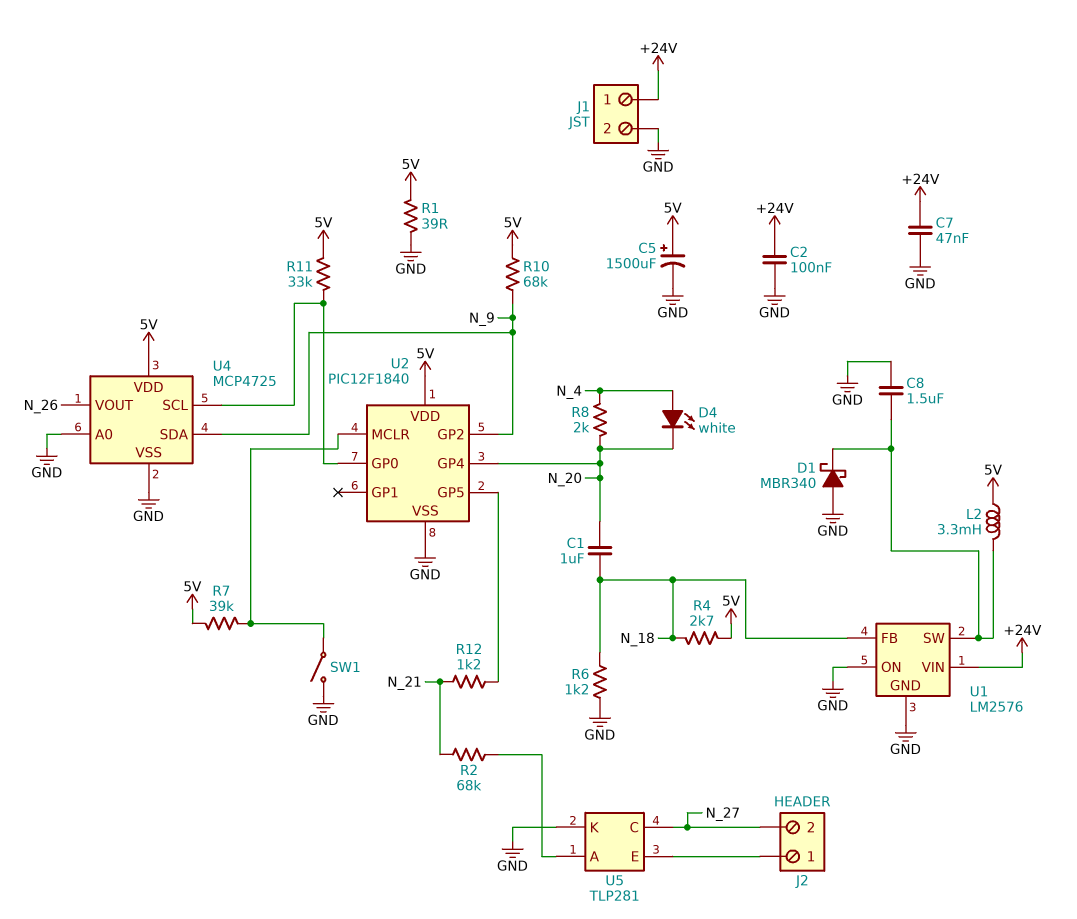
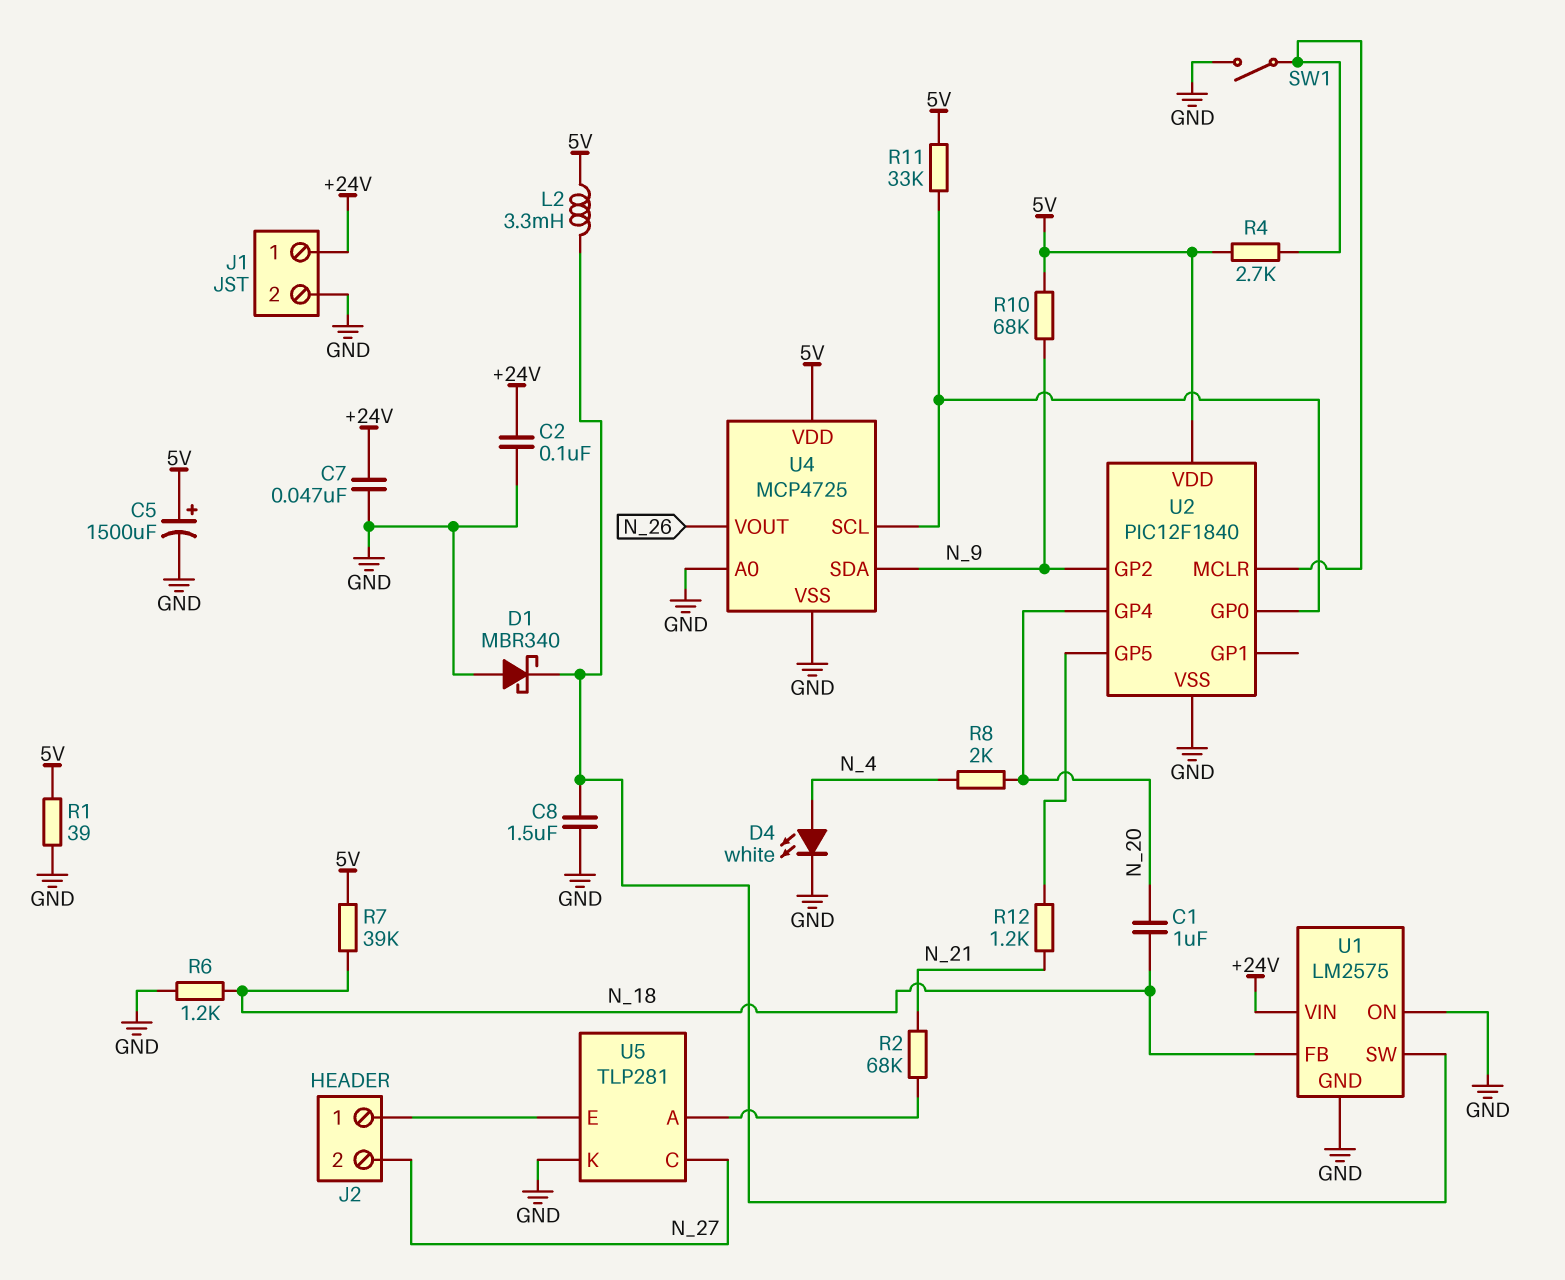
D4: LED white (A N_4, K N_20) -> LED white (A N_4, K GND)
R4: 2.7k (5V, N_18) -> 2.7k (5V, U2/MCLR)
R7: 39k (5V, U2/MCLR) -> 39k (5V, N_18)
U1: LM2576 -> LM2575

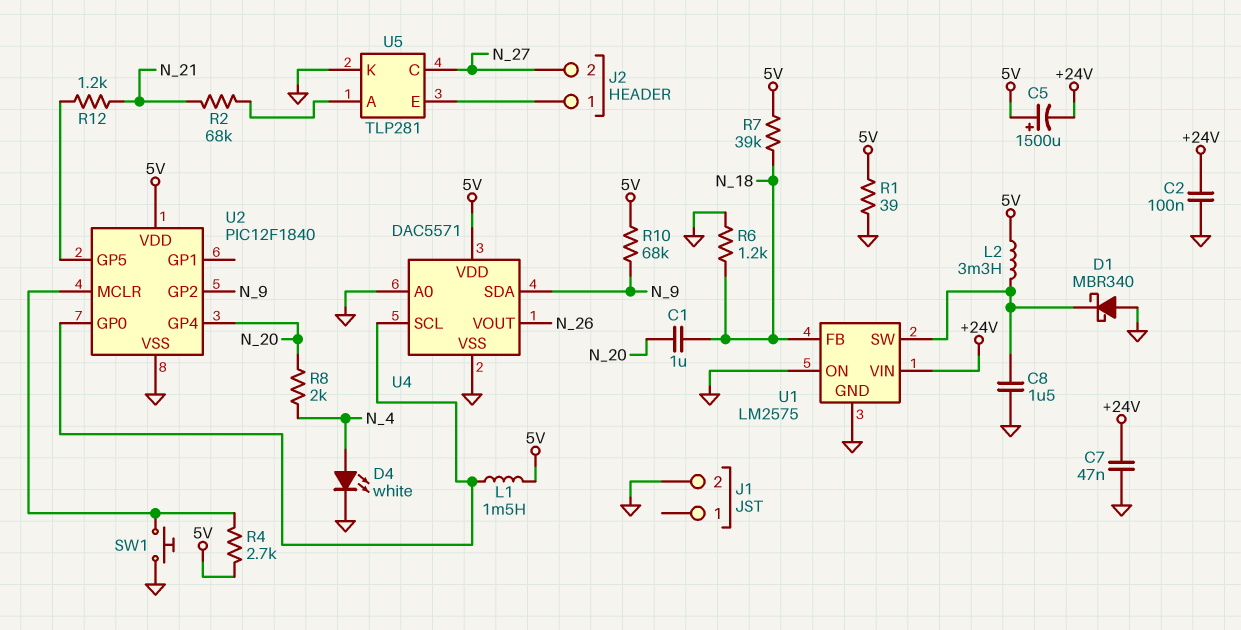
C5: 1500uF (plus 5V, minus GND) -> 1500uF (plus 5V, minus +24V)
J1 pin 1: +24V -> none
L1: none -> 1.5mH (5V, U2/GP0)
R11: 33k (5V, U2/GP0) -> none
SW1: switch (GND, U2/MCLR) -> button (GND, U2/MCLR)
U4: MCP4725 -> DAC5571

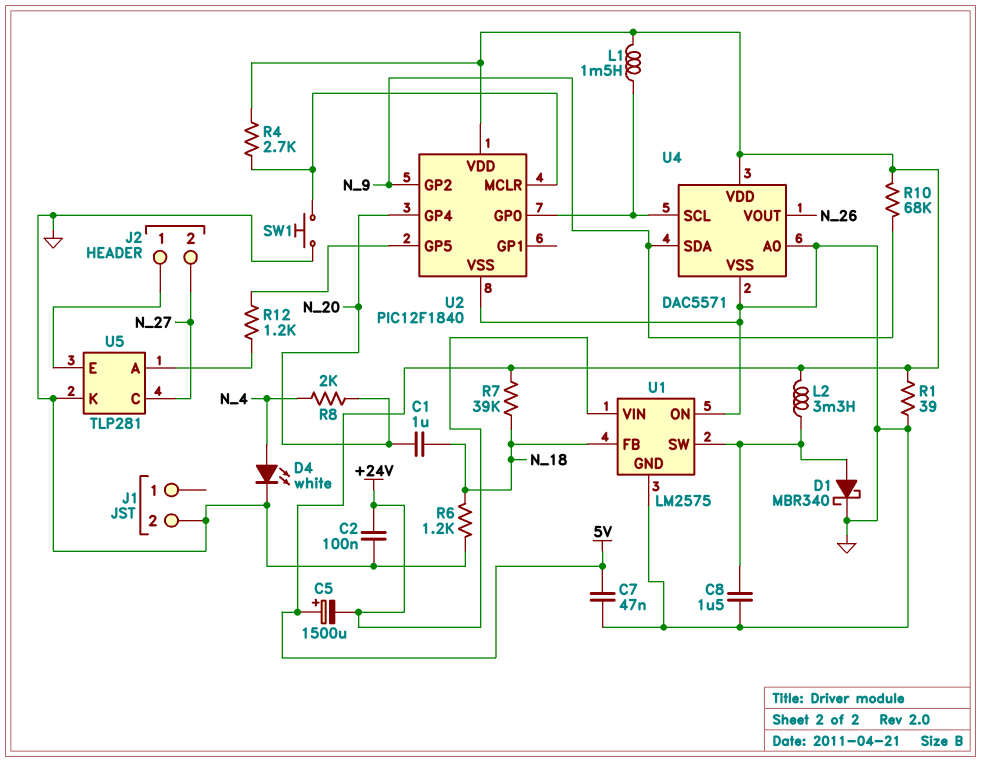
C7: 47nF (+24V, GND) -> 47nF (5V, GND)
D1: schottky MBR340 (A GND, K U1/SW) -> schottky MBR340 (A U1/SW, K GND)
R2: 68k (N_21, U5/A) -> none
R12: 1.2k (N_21, U2/GP5) -> 1.2k (U2/GP5, U5/A)

